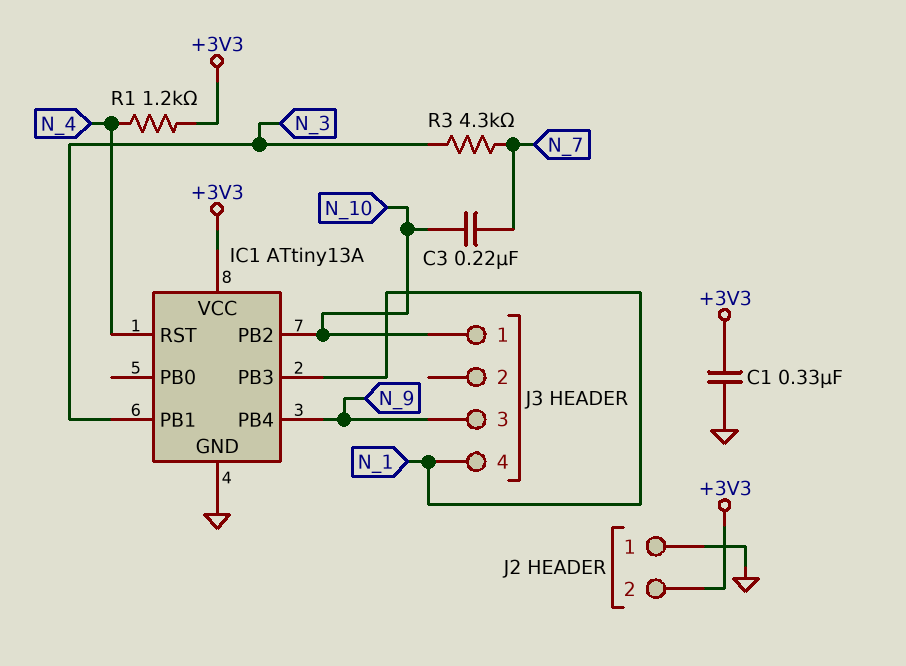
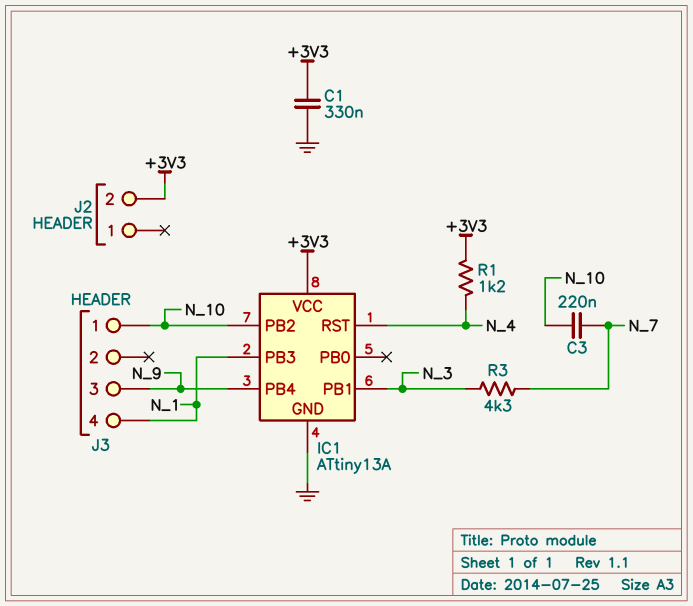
J2 pin 1: GND -> none

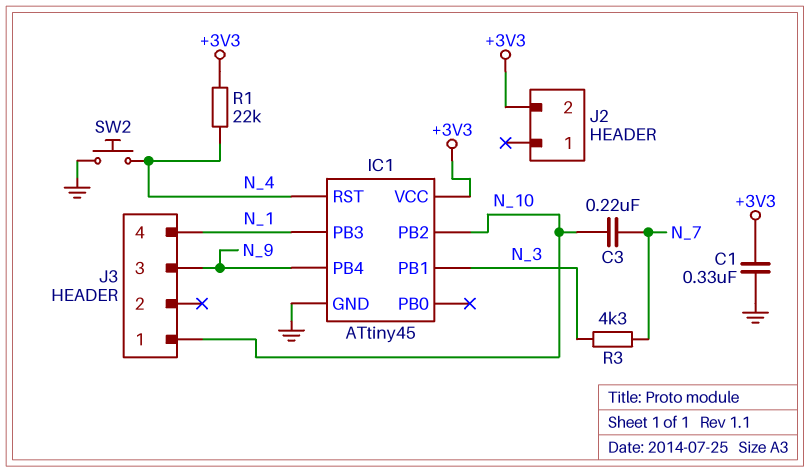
IC1: ATtiny13A -> ATtiny45
R1: 1.2k (+3V3, N_4) -> 22k (+3V3, N_4)
SW2: none -> button (GND, N_4)

